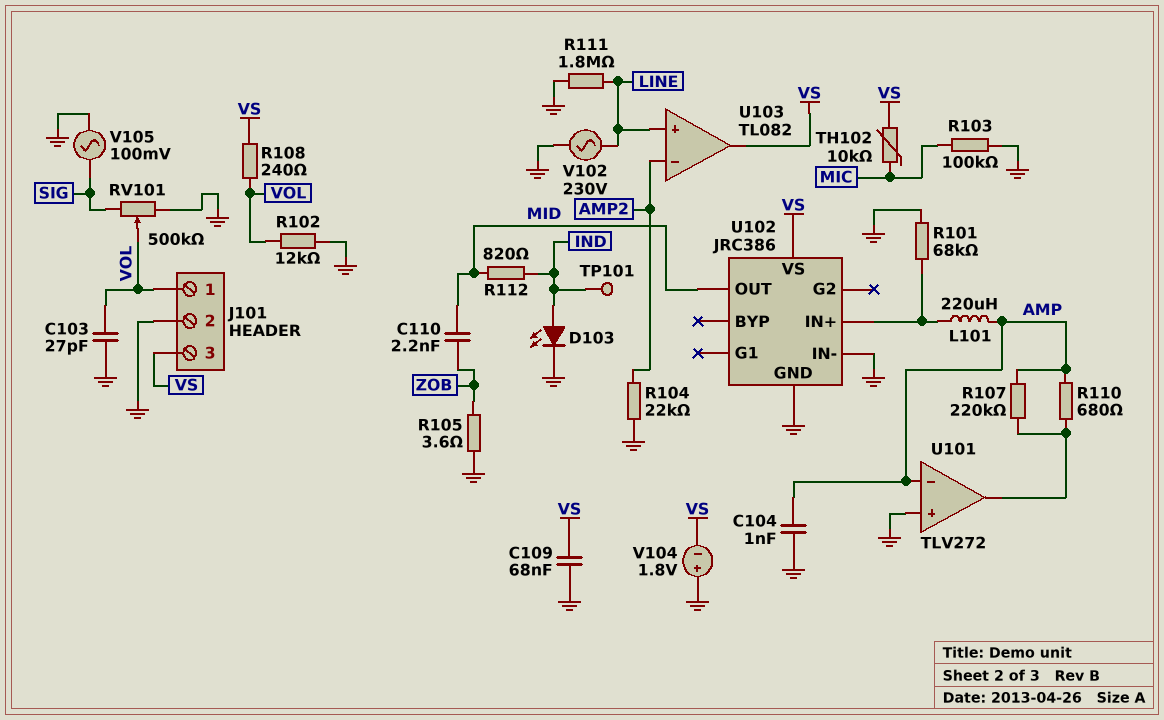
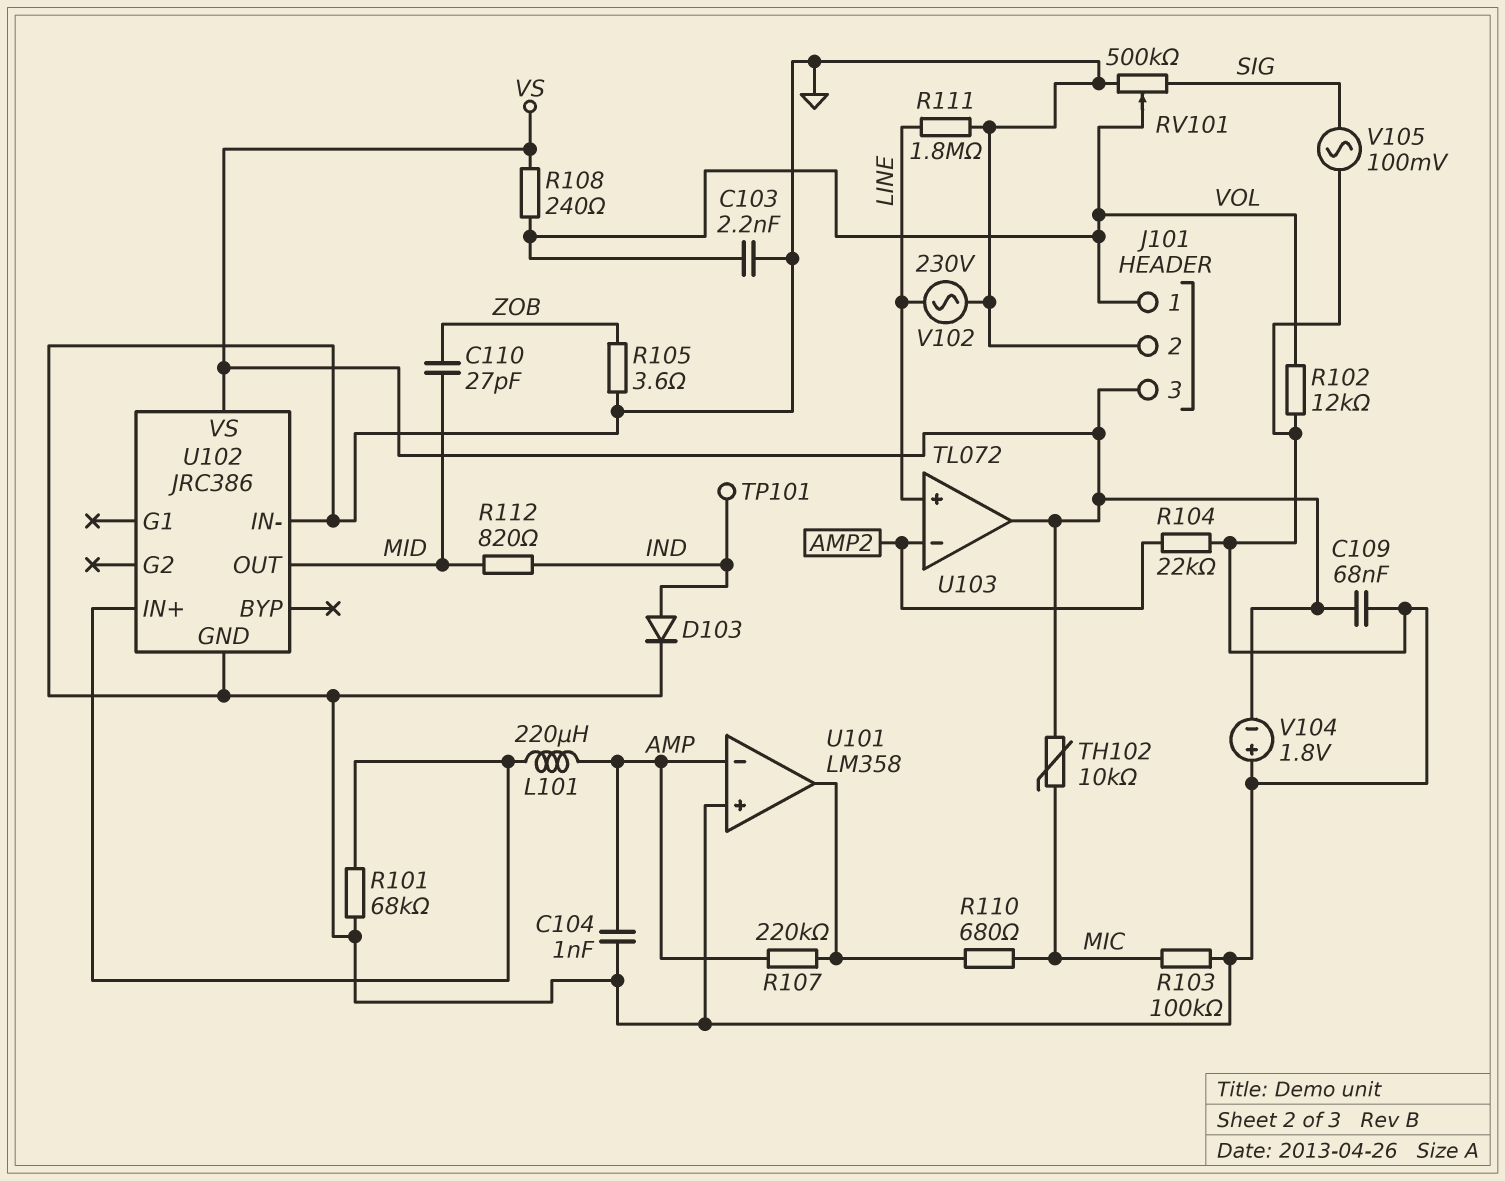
C103: 27pF (GND, VOL) -> 2.2nF (GND, VOL)
C110: 2.2nF (MID, ZOB) -> 27pF (MID, ZOB)
D103: LED (A IND, K GND) -> diode (A IND, K GND)
R110: 680 (AMP, U101/out) -> 680 (MIC, U101/out)
U101: TLV272 -> LM358
U103: TL082 -> TL072

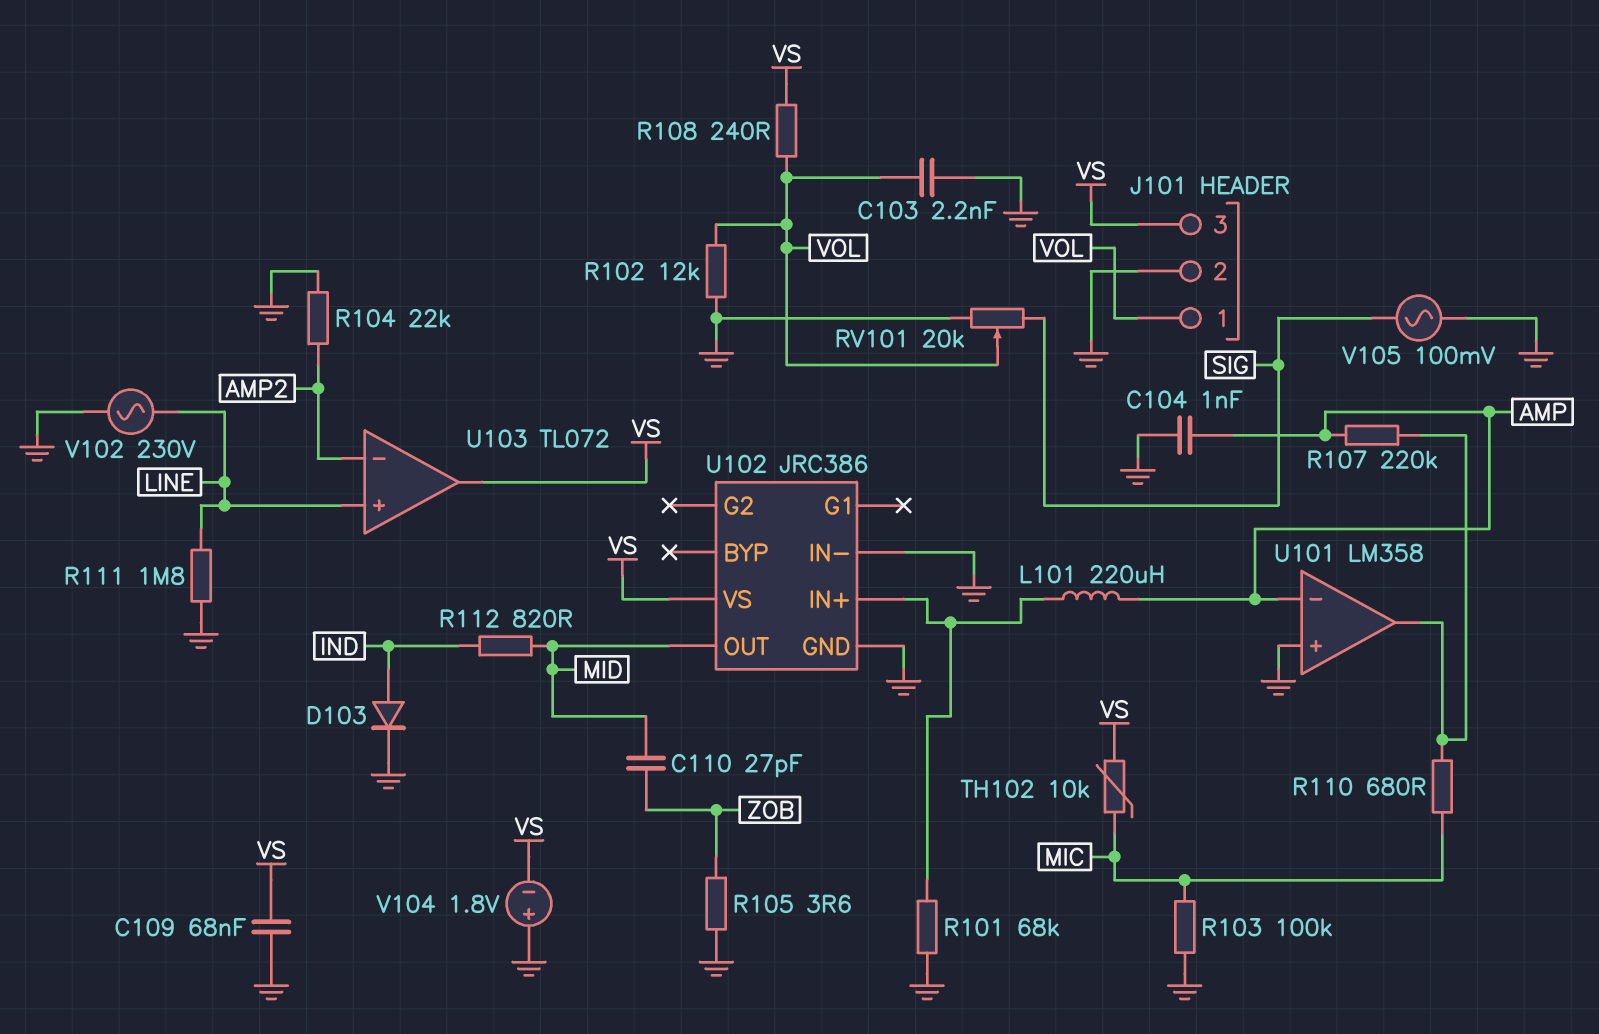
RV101: 500k (GND, SIG, wiper VOL) -> 20k (GND, SIG, wiper VOL)
TP101: test point (IND) -> none

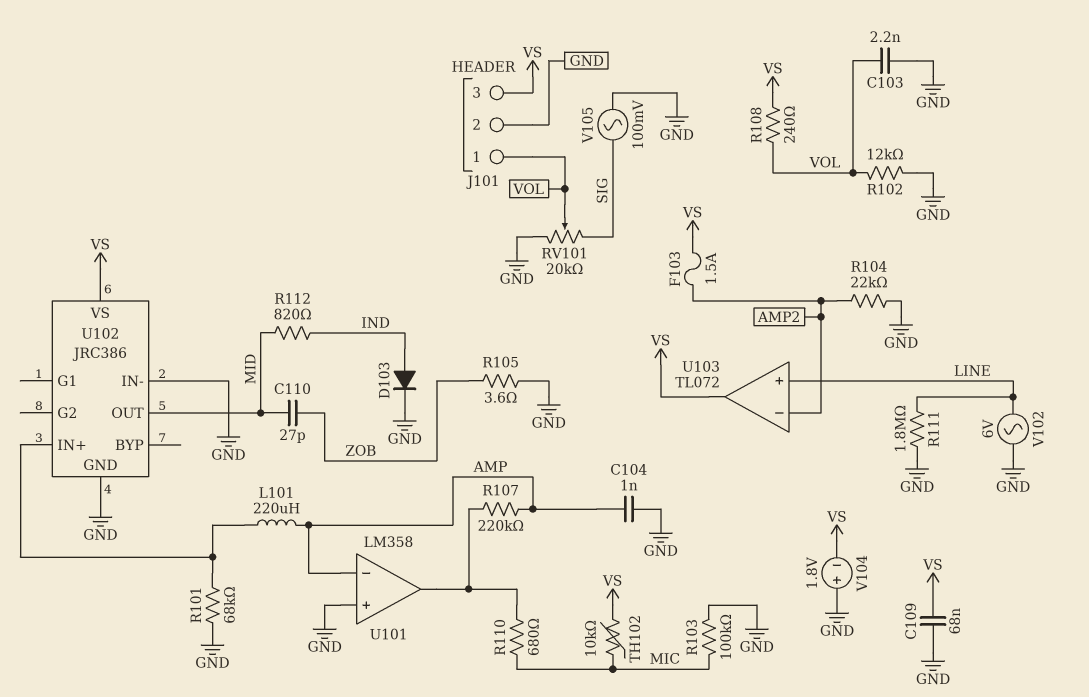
F103: none -> 1.5A (AMP2, VS)
V102: AC 230V (GND, LINE) -> AC 6V (GND, LINE)

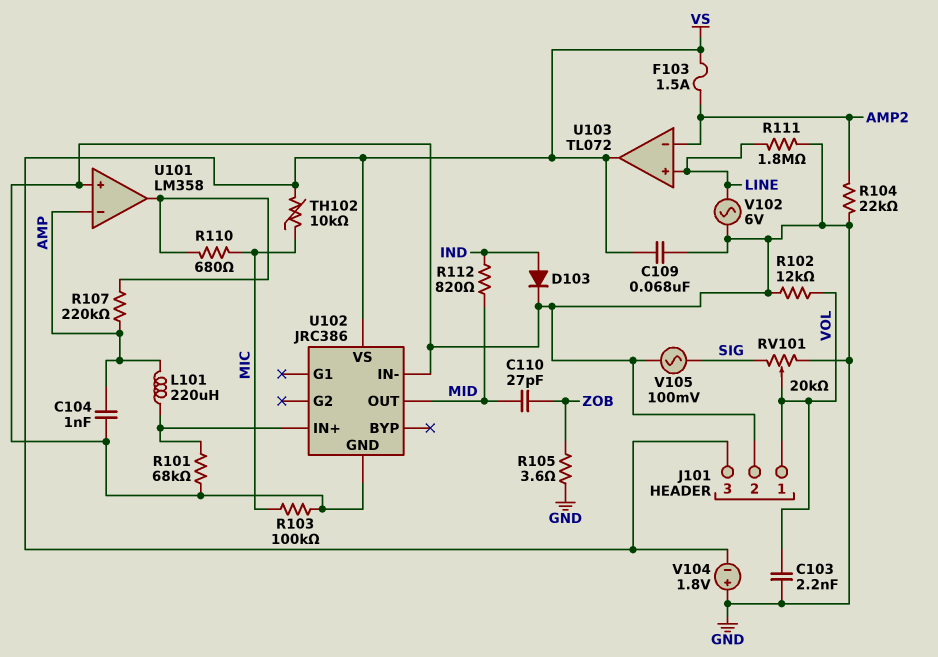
R108: 240 (VOL, VS) -> none

